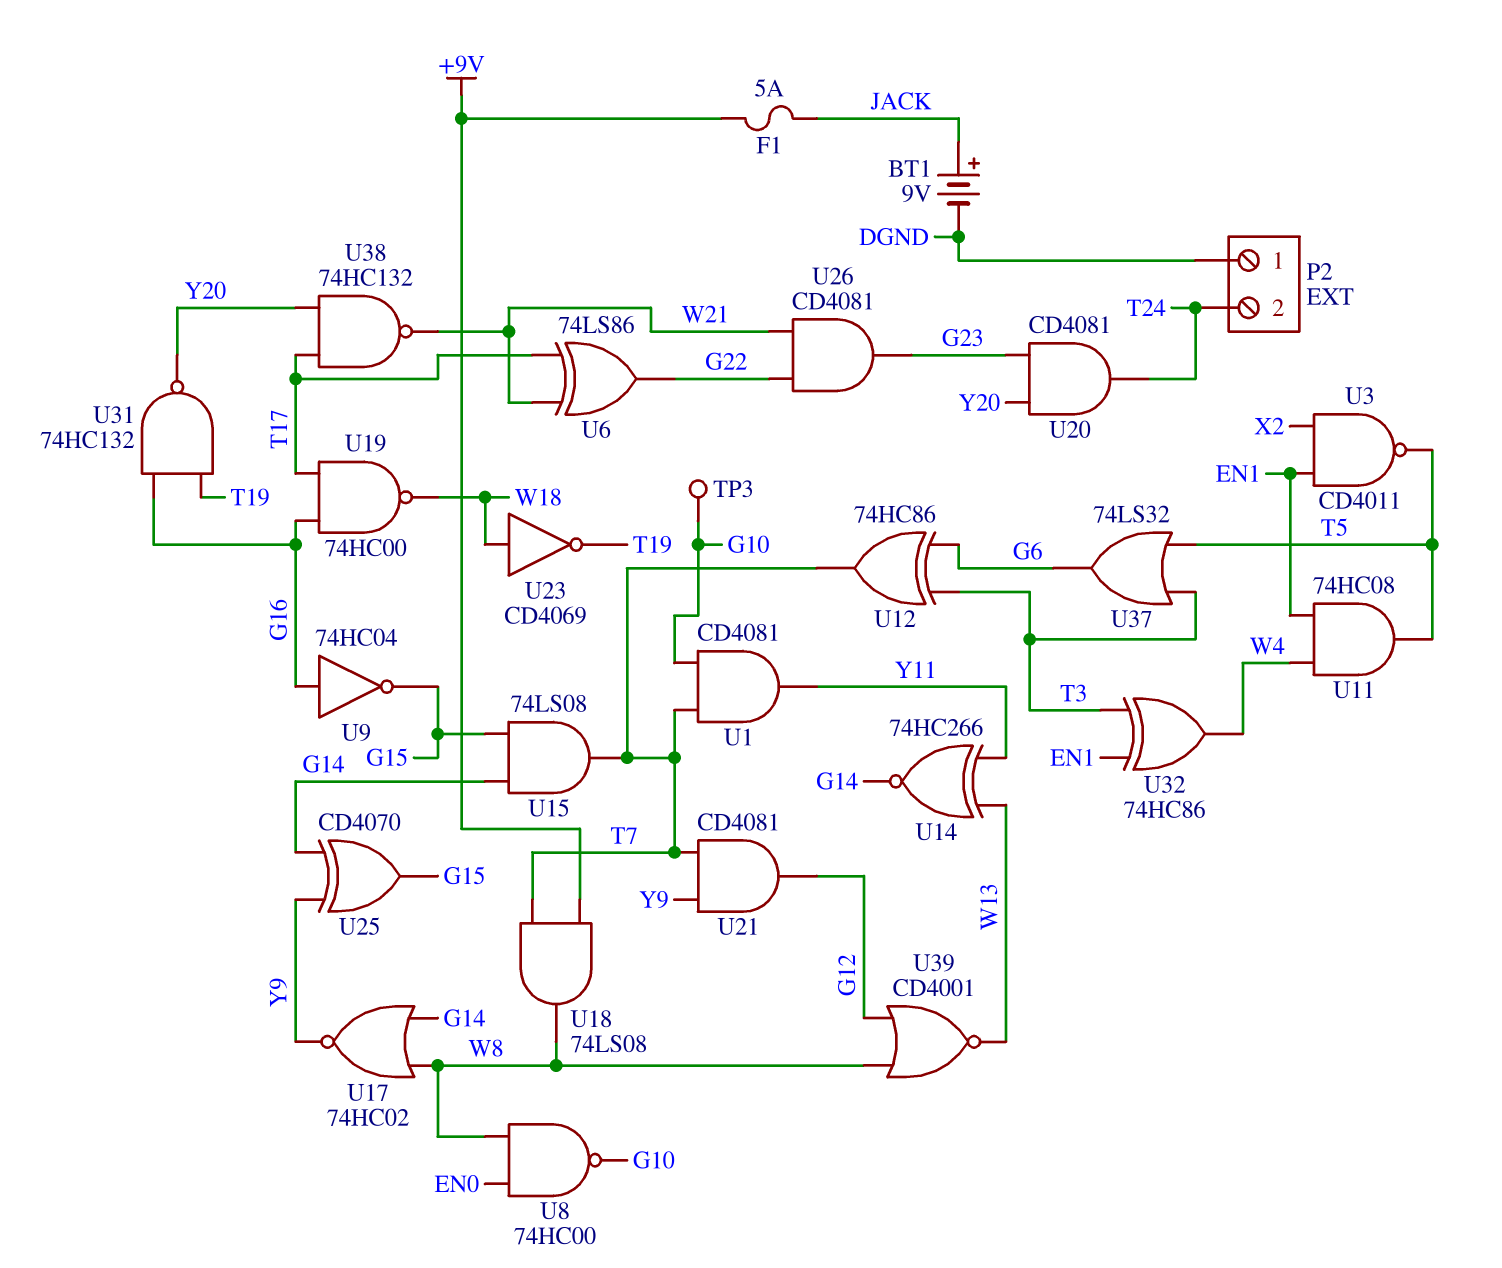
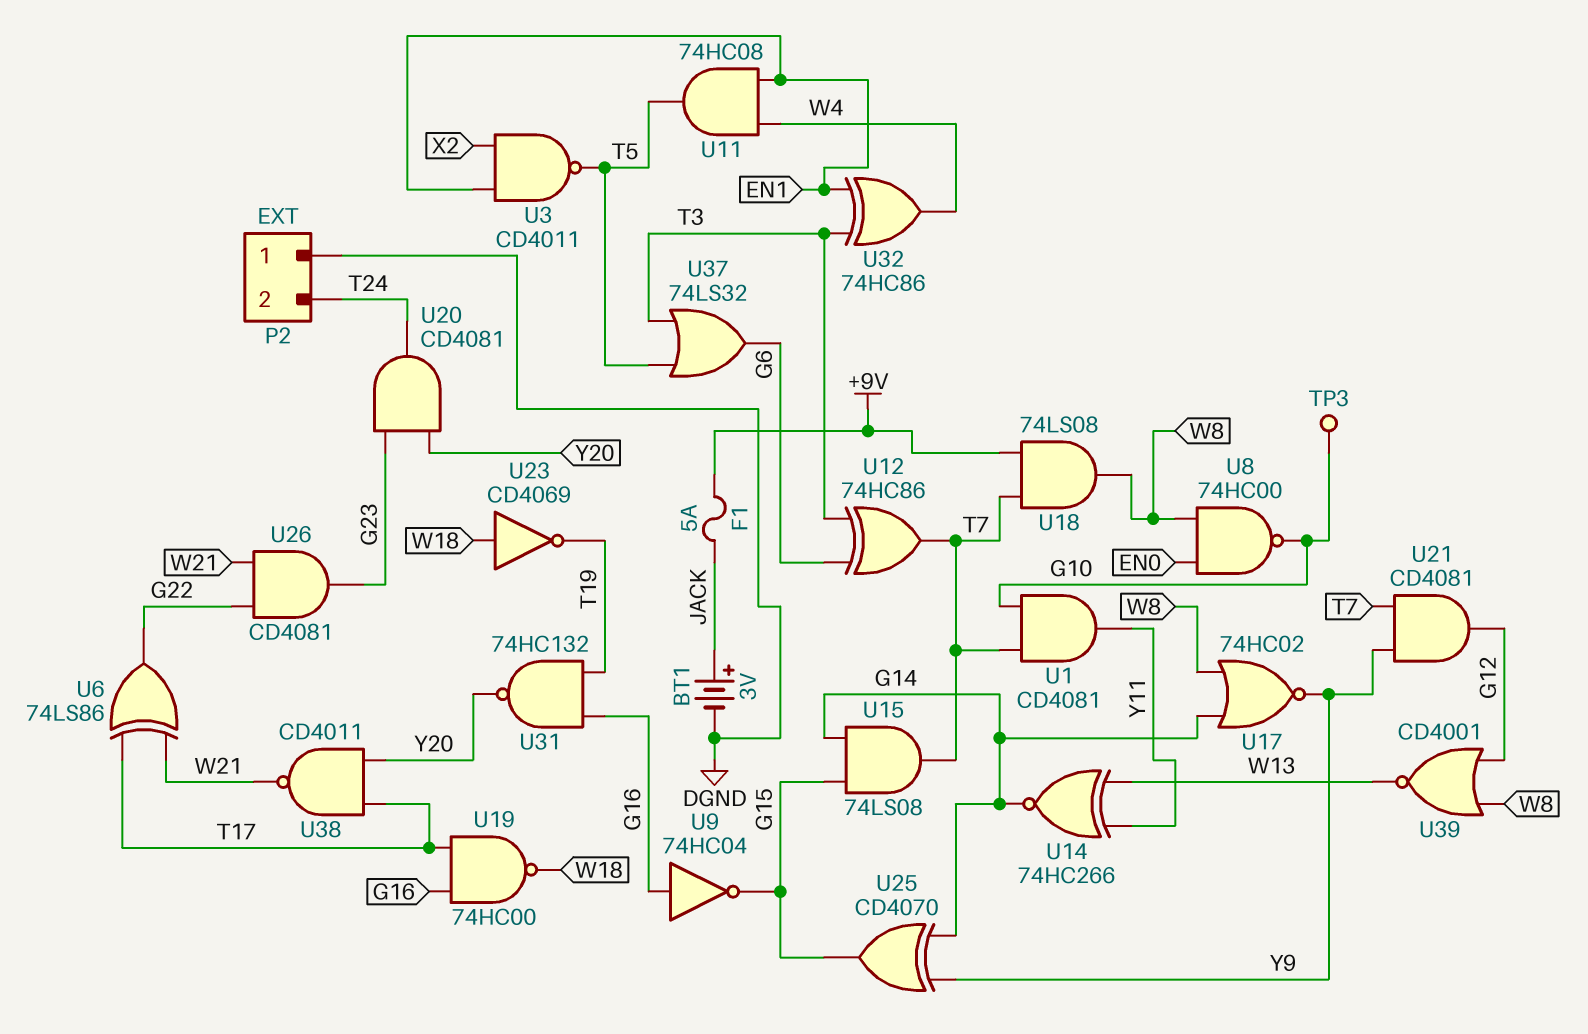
BT1: 9V (plus JACK, minus DGND) -> 3V (plus JACK, minus DGND)
U38: NAND 74HC132 (in T17, in Y20, out W21) -> NAND CD4011 (in T17, in Y20, out W21)

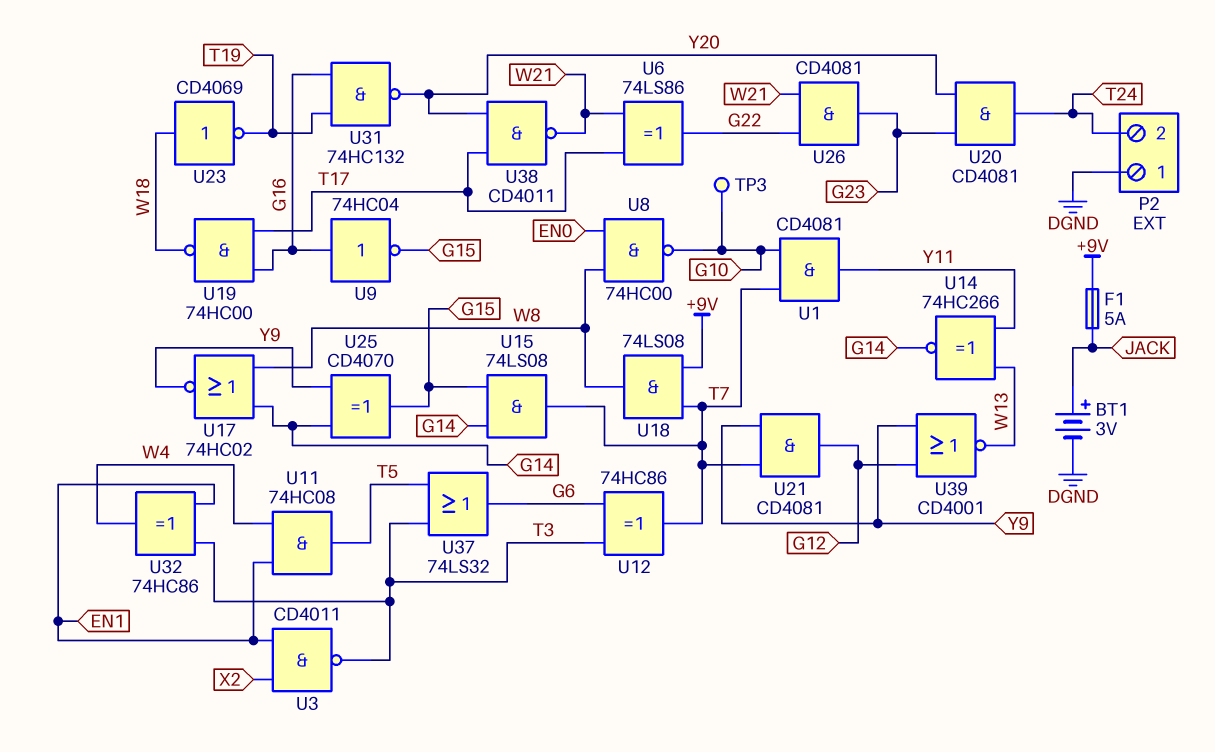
U3: NAND CD4011 (in EN1, in X2, out T5) -> NAND CD4011 (in EN1, in X2, out T3)
U39: NOR CD4001 (in G12, in W8, out W13) -> NOR CD4001 (in G12, in Y9, out W13)

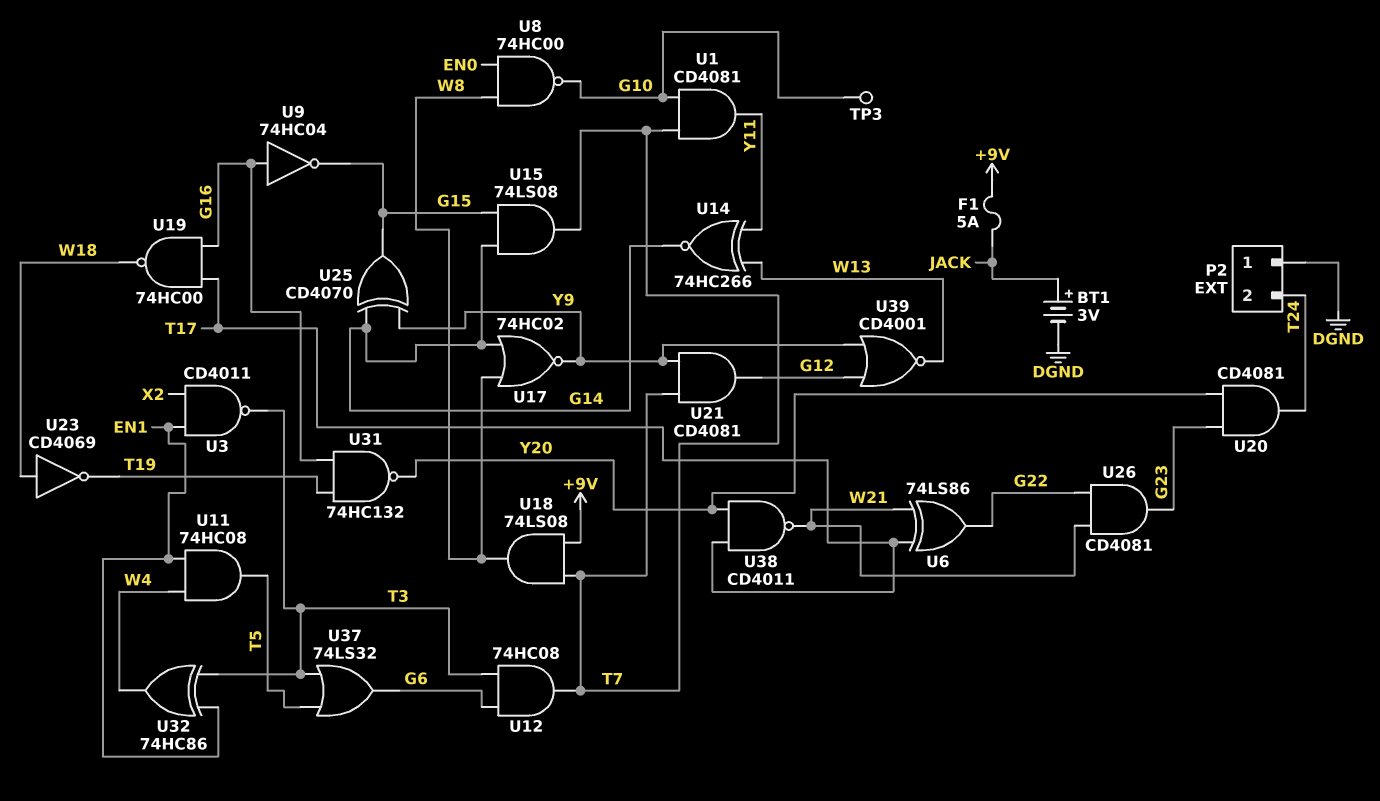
U12: XOR 74HC86 (in G6, in T3, out T7) -> AND 74HC08 (in G6, in T3, out T7)

